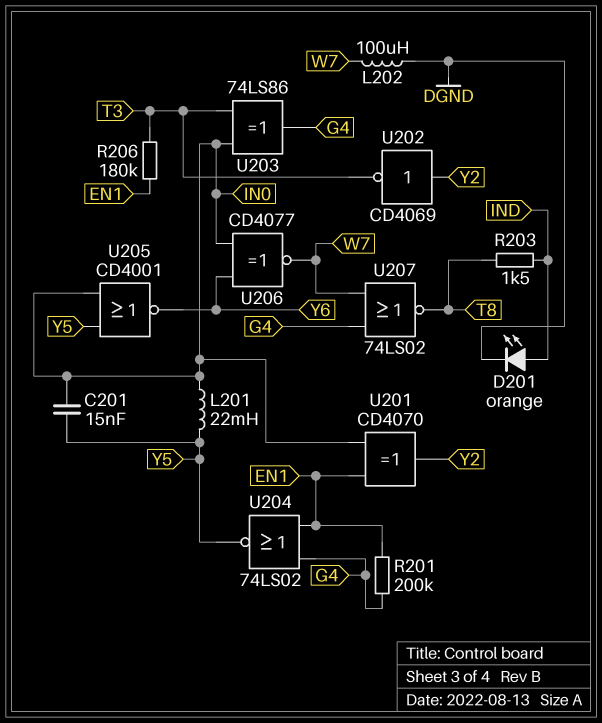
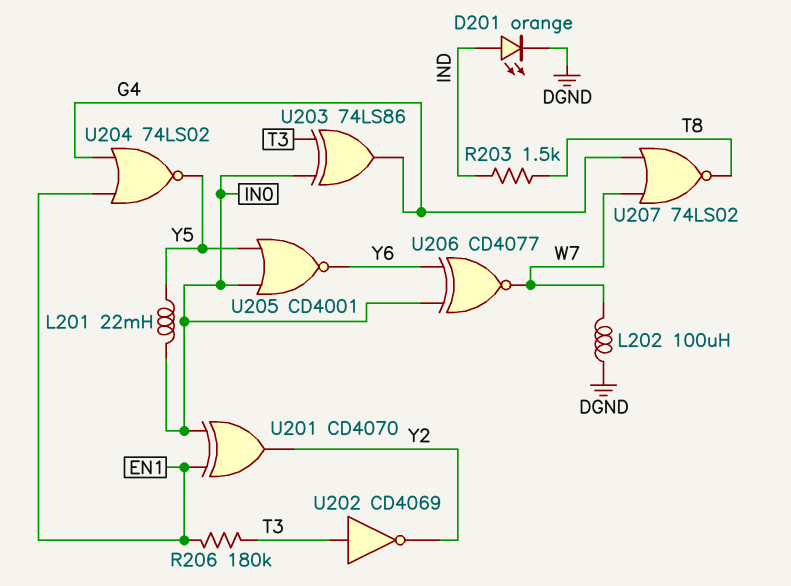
C201: 15nF (IN0, Y5) -> none
R201: 200k (EN1, G4) -> none
U202: NOT CD4069 (in Y2, out T3) -> NOT CD4069 (in T3, out Y2)

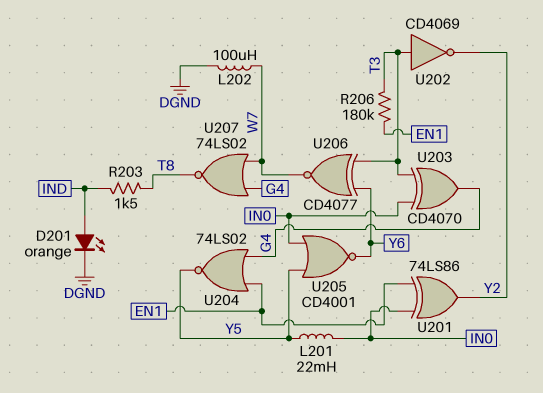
U201: XOR CD4070 (in EN1, in IN0, out Y2) -> XOR 74LS86 (in EN1, in IN0, out Y2)
U203: XOR 74LS86 (in IN0, in T3, out G4) -> XOR CD4070 (in IN0, in T3, out G4)
U206: XNOR CD4077 (in IN0, in Y6, out W7) -> XNOR CD4077 (in T3, in Y6, out W7)

